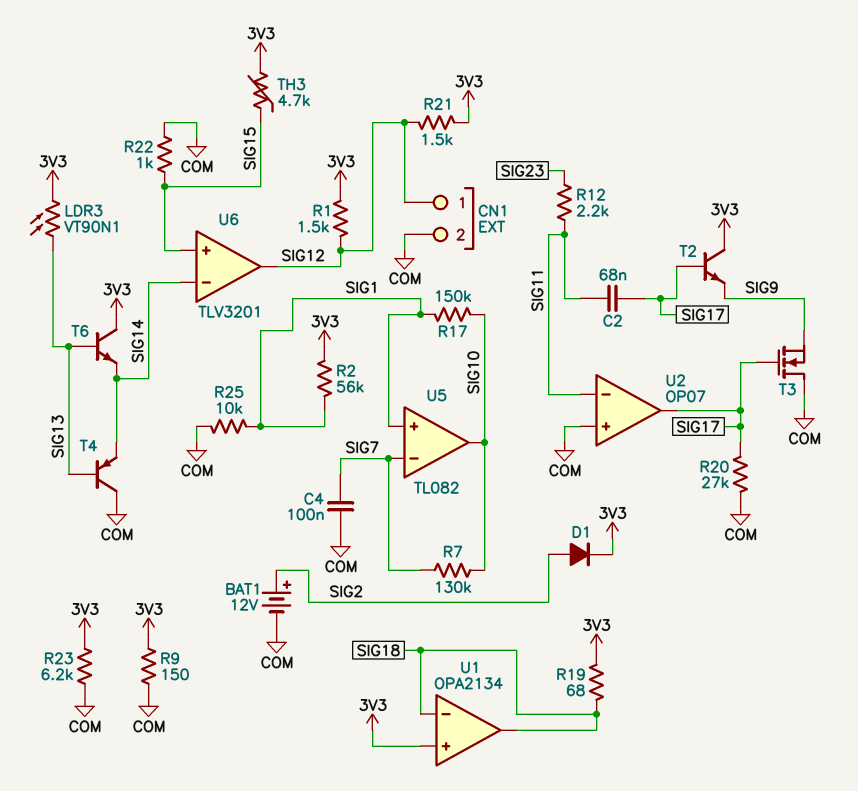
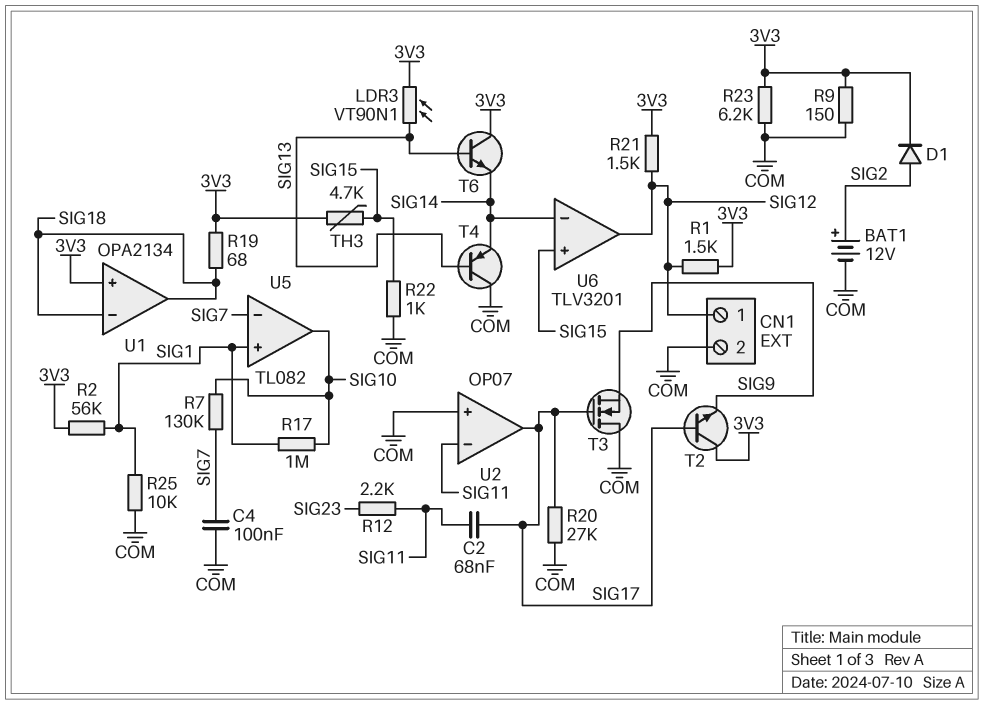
R17: 150k (SIG1, SIG10) -> 1M (SIG1, SIG10)

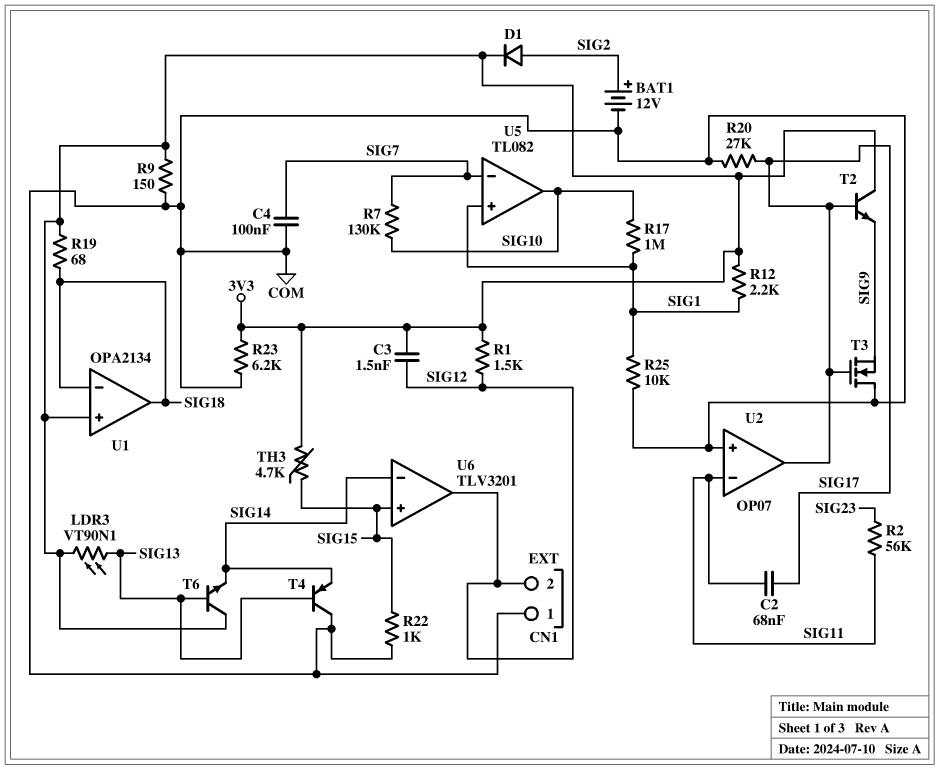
C3: none -> 1.5nF (3V3, SIG12)
CN1 pin 1: SIG12 -> COM
CN1 pin 2: COM -> SIG12
R2: 56k (3V3, SIG1) -> 56k (SIG11, SIG23)
R12: 2.2k (SIG11, SIG23) -> 2.2k (3V3, SIG1)
R21: 1.5k (3V3, SIG12) -> none

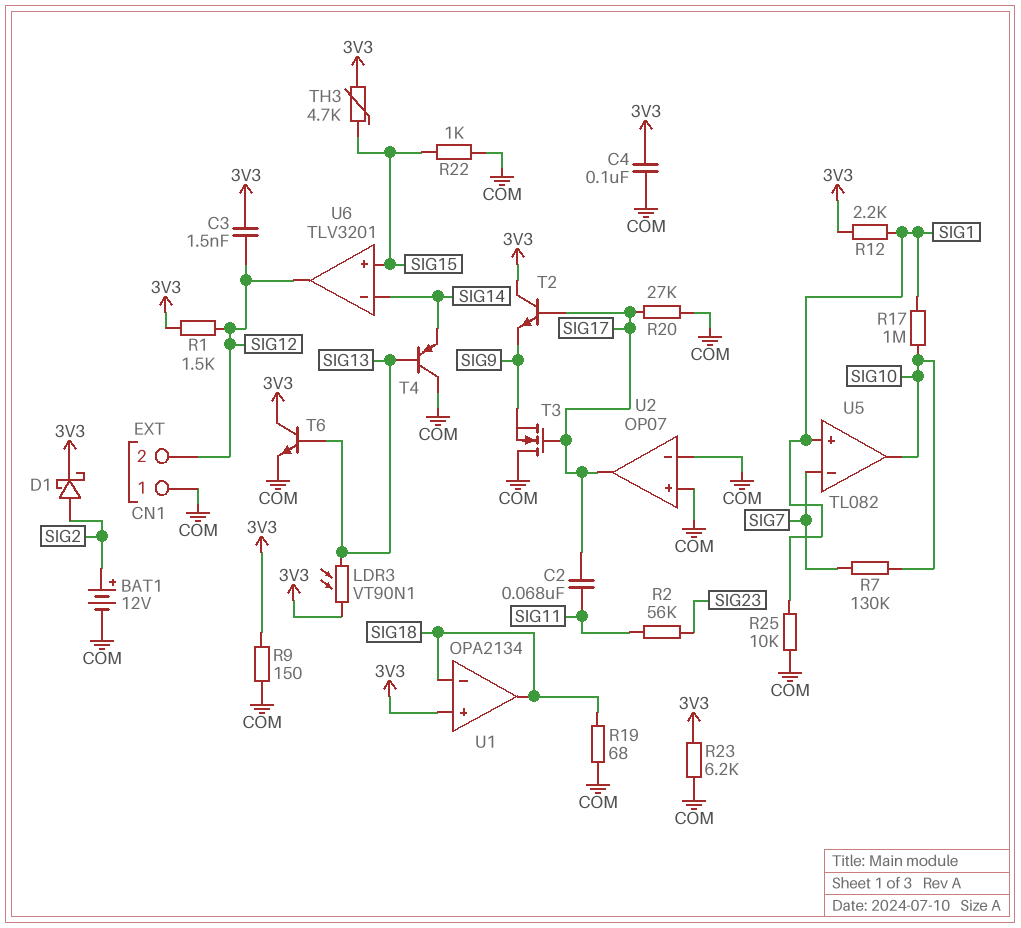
C4: 100nF (COM, SIG7) -> 100nF (3V3, COM)
D1: diode (A SIG2, K 3V3) -> schottky (A SIG2, K 3V3)
R19: 68 (3V3, SIG18) -> 68 (COM, SIG18)
T6: NPN (B SIG13, C 3V3, E SIG14) -> NPN (B SIG13, C 3V3, E COM)
U2 pin in-: SIG11 -> COM

